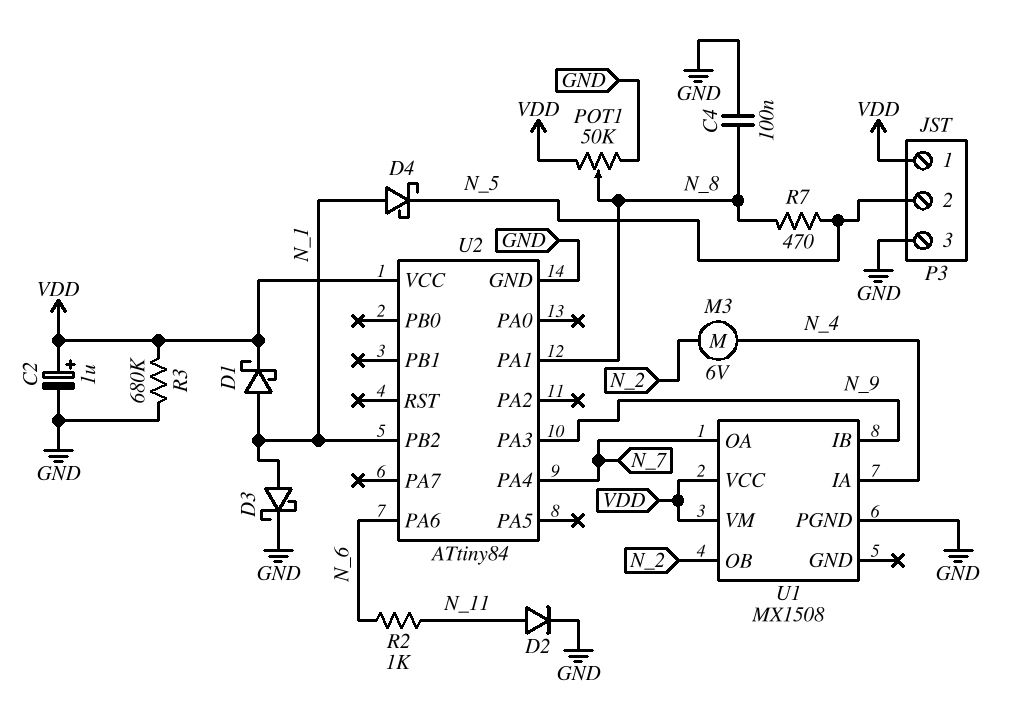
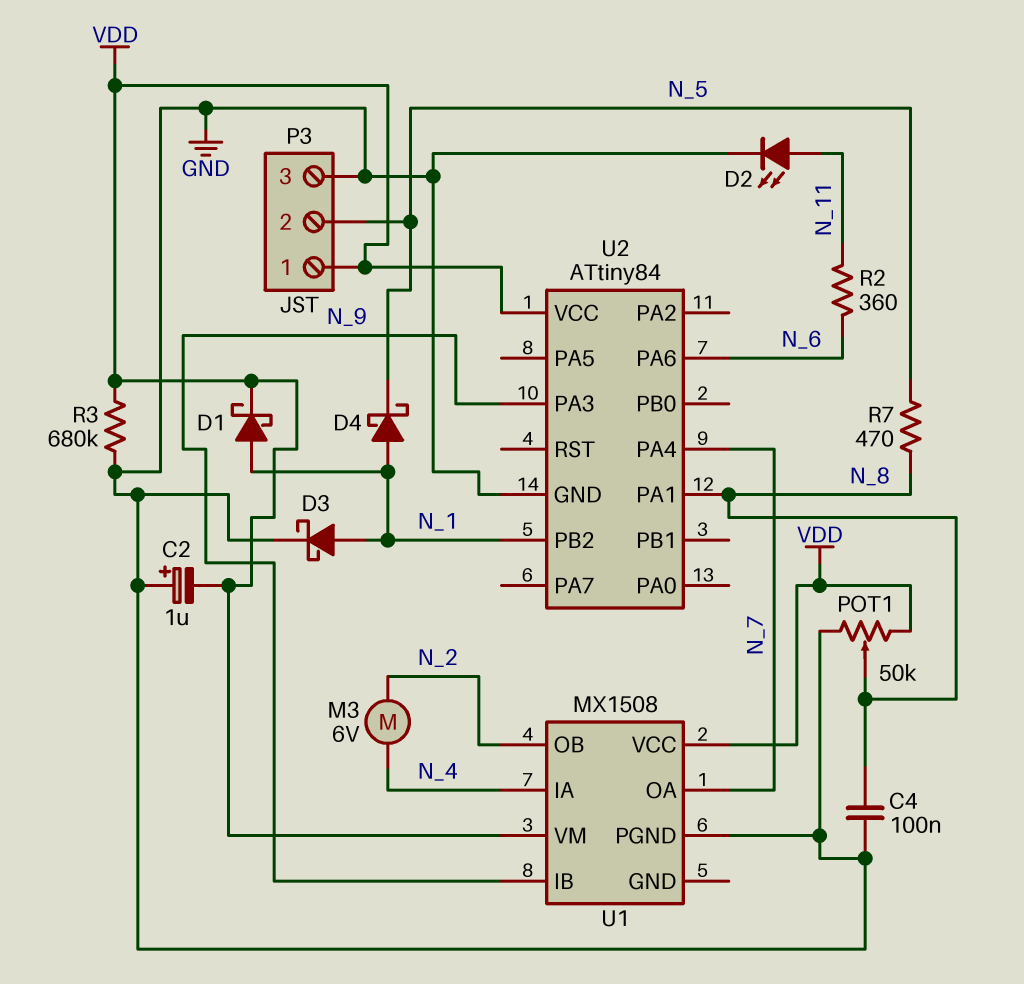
C2: 1uF (plus VDD, minus GND) -> 1uF (plus GND, minus VDD)
D2: diode (A N_11, K GND) -> LED (A N_11, K GND)
R2: 1k (N_6, N_11) -> 360 (N_6, N_11)

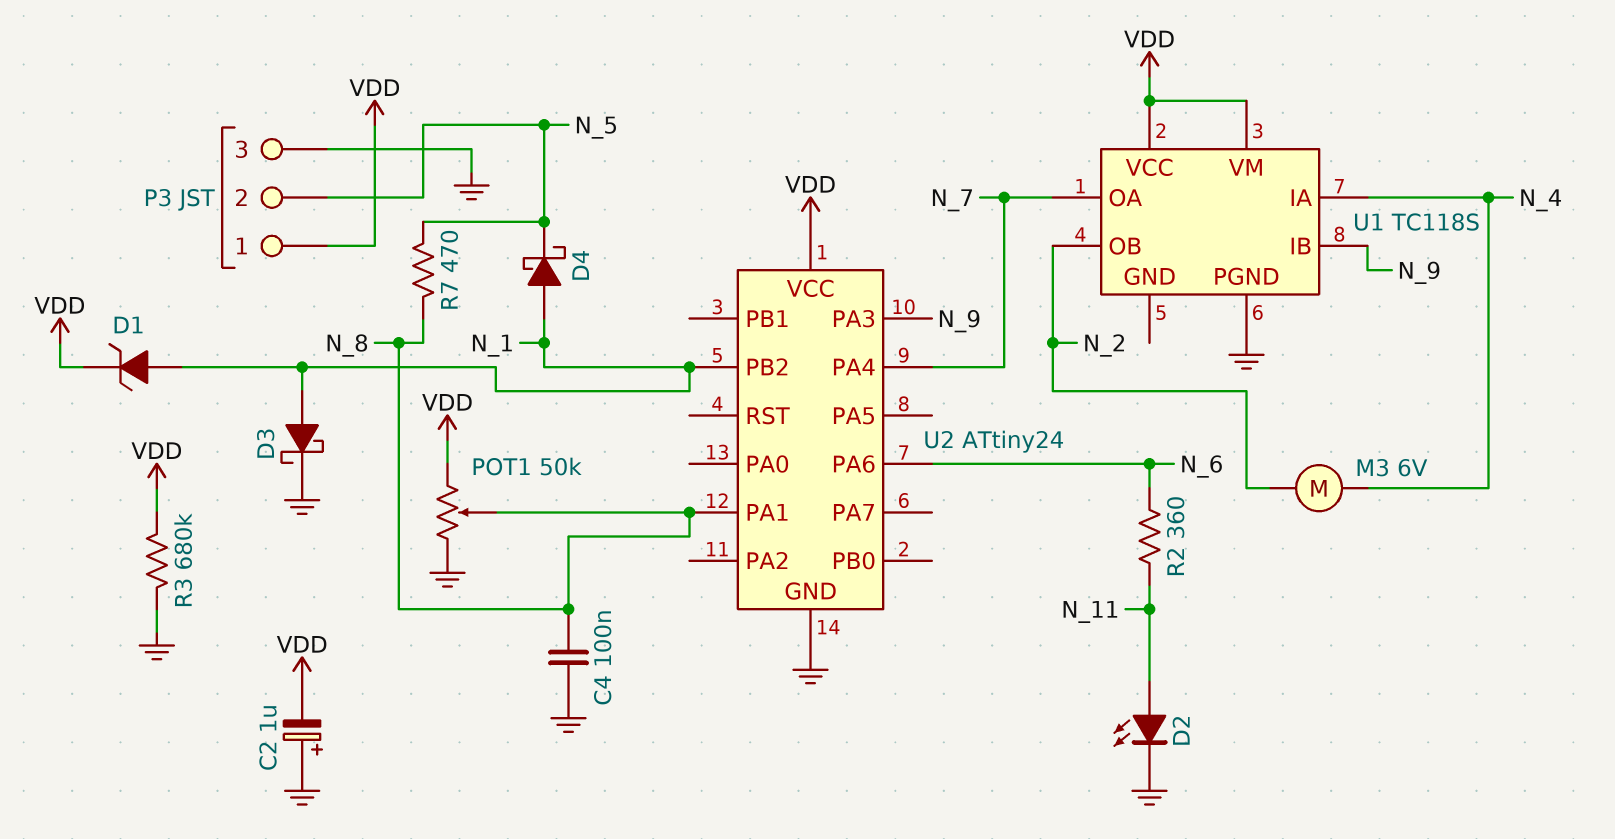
D1: schottky (A N_1, K VDD) -> zener (A N_1, K VDD)
U1: MX1508 -> TC118S
U2: ATtiny84 -> ATtiny24

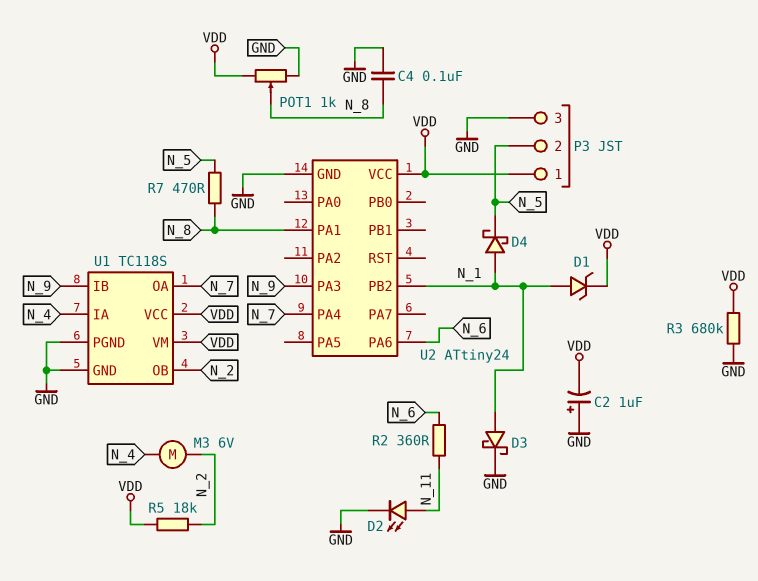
POT1: 50k (GND, VDD, wiper N_8) -> 1k (GND, VDD, wiper N_8)
R5: none -> 18k (N_2, VDD)
U1 pin GND: none -> GND

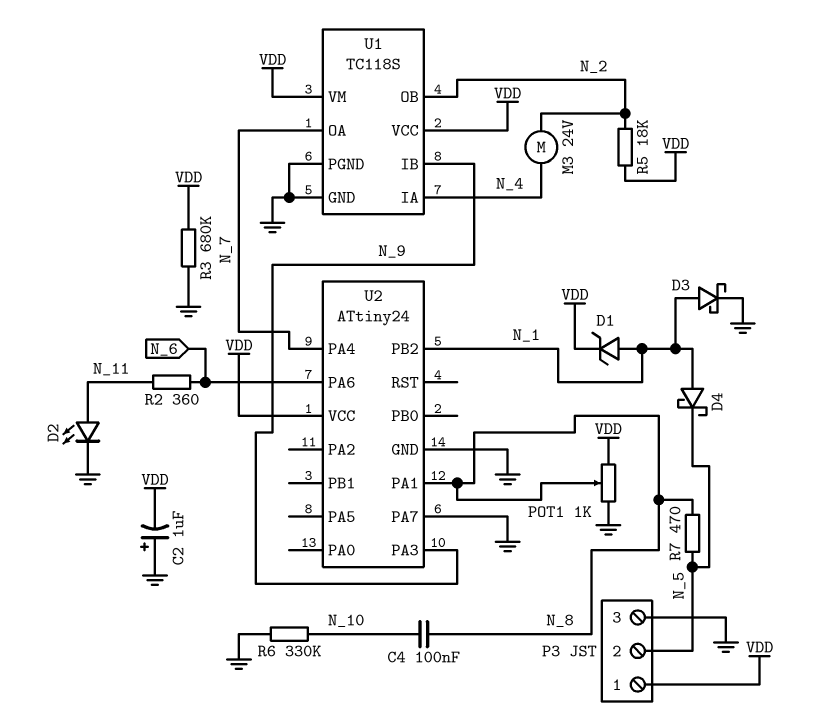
C4: 100nF (GND, N_8) -> 100nF (N_8, N_10)
M3: motor 6V (N_2, N_4) -> motor 24V (N_2, N_4)
R6: none -> 330k (GND, N_10)
U2 pin PA7: none -> GND

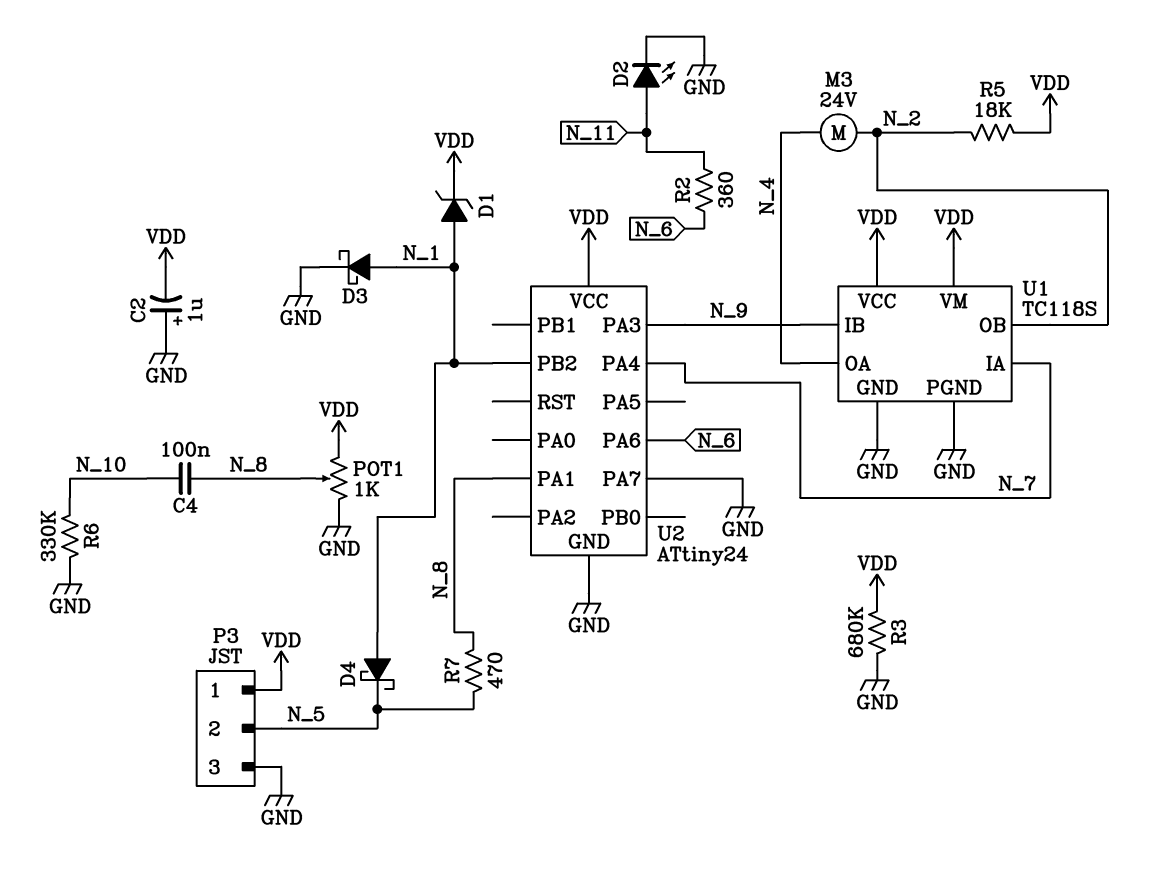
U1 pin IA: N_4 -> N_7
U1 pin OA: N_7 -> N_4

